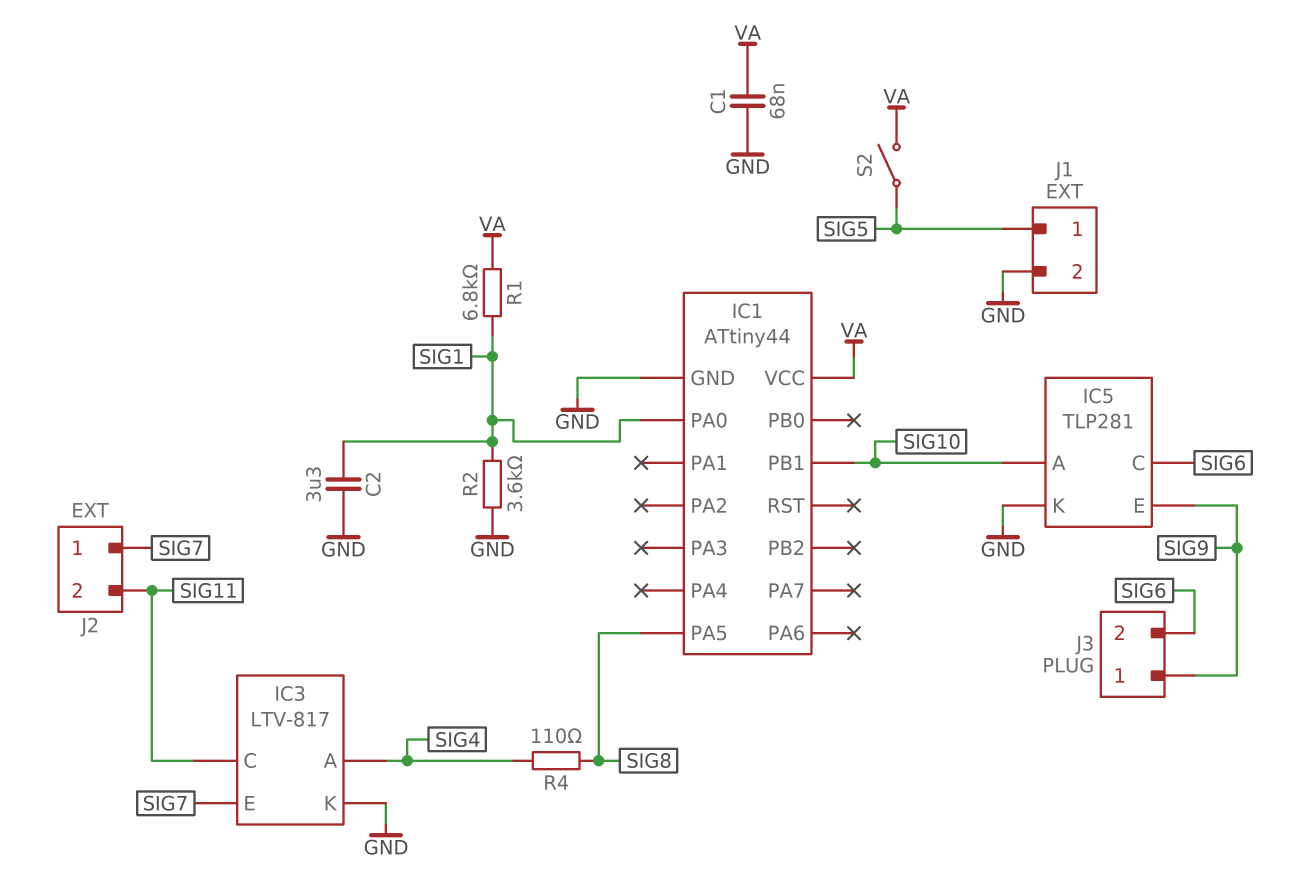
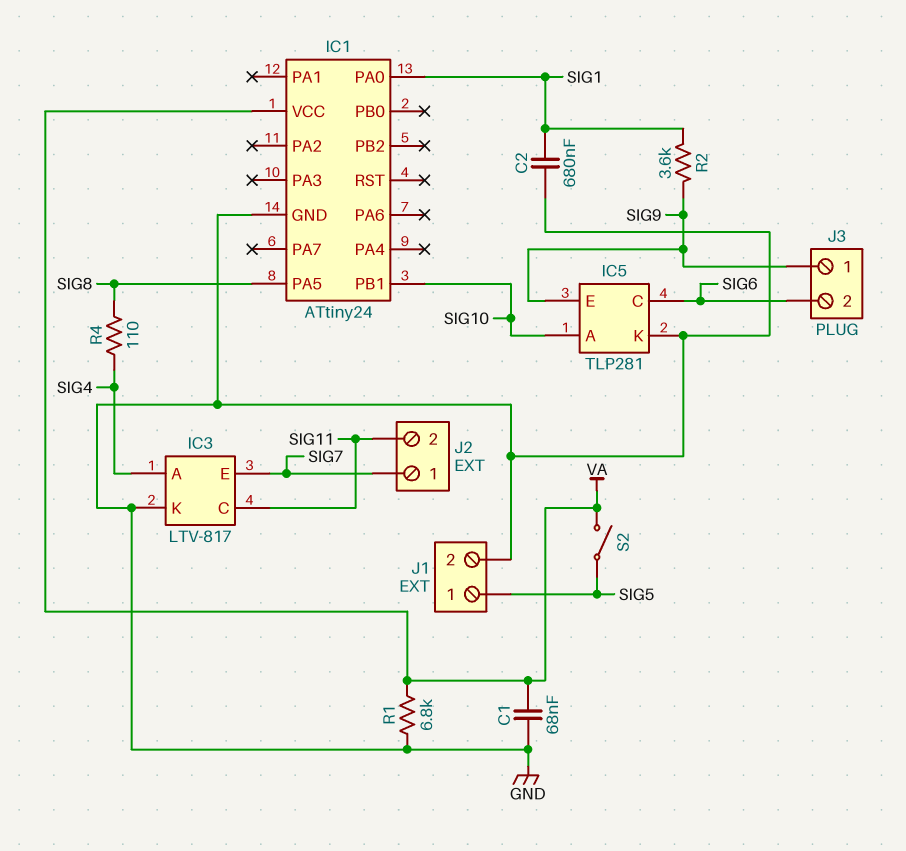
C2: 3.3uF (GND, SIG1) -> 680nF (GND, SIG1)
IC1: ATtiny44 -> ATtiny24
R1: 6.8k (SIG1, VA) -> 6.8k (GND, VA)
R2: 3.6k (GND, SIG1) -> 3.6k (SIG1, SIG9)

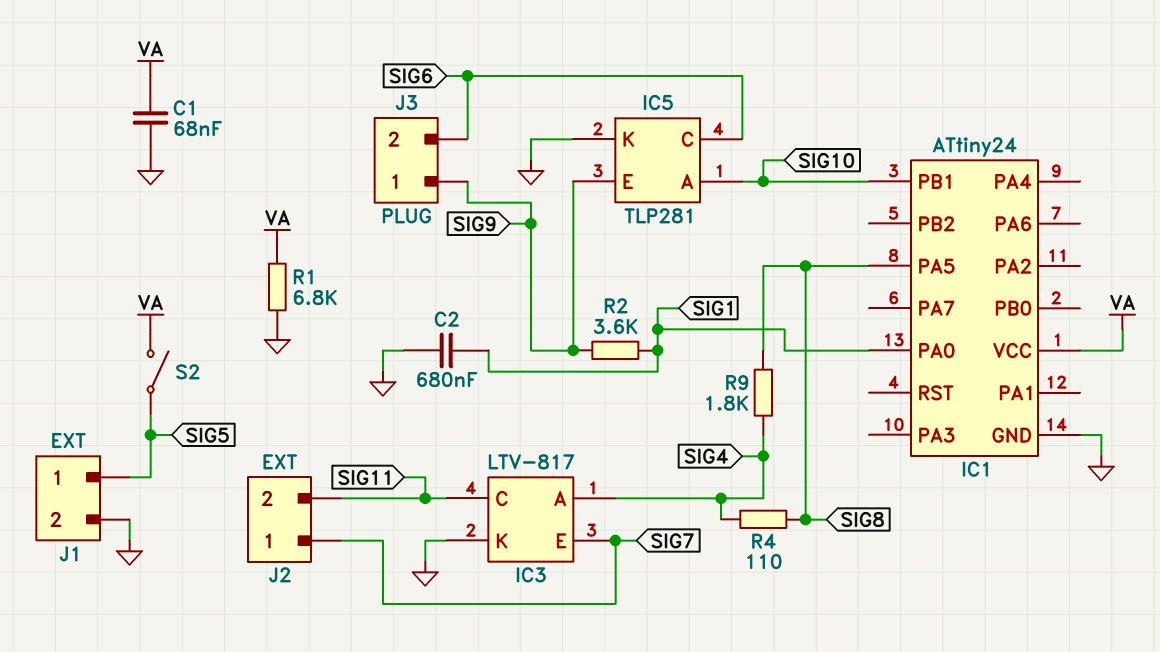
R9: none -> 1.8k (SIG4, SIG8)

